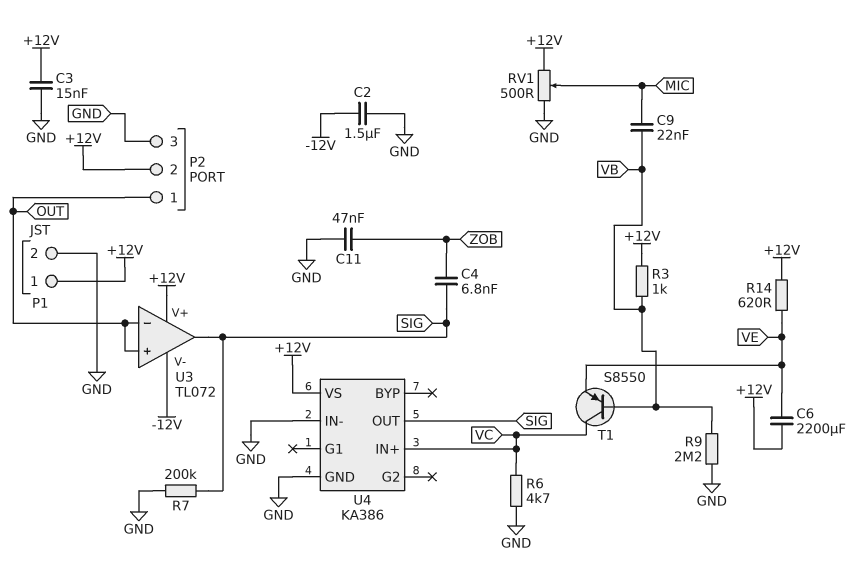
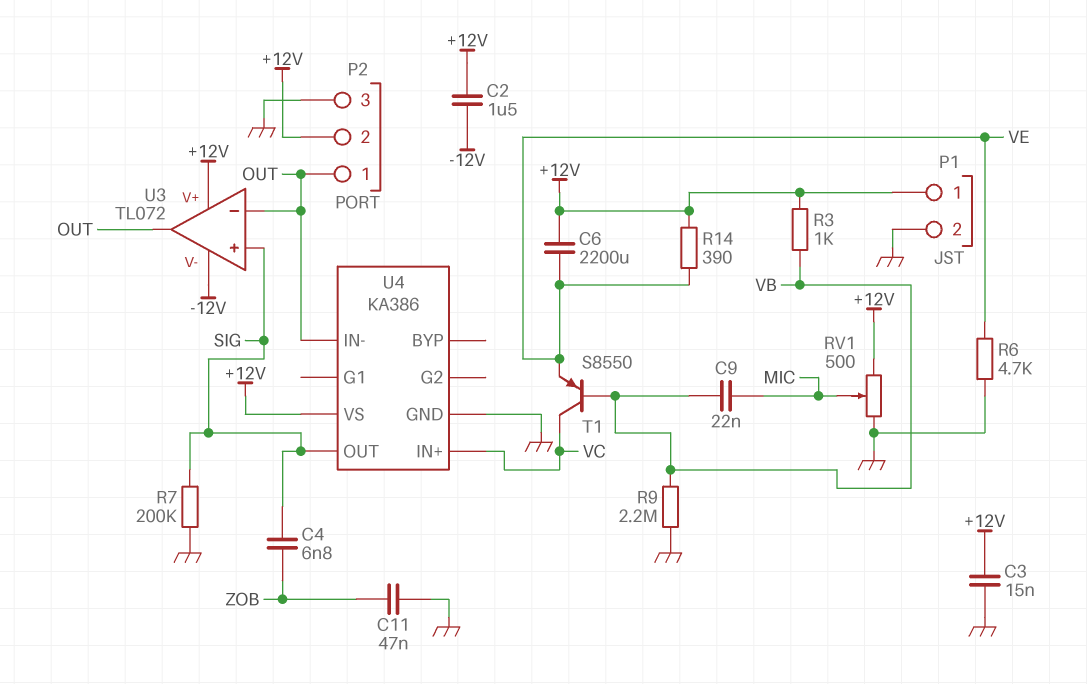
C2: 1.5uF (-12V, GND) -> 1.5uF (+12V, -12V)
R6: 4.7k (GND, VC) -> 4.7k (GND, VE)
R14: 620 (+12V, VE) -> 390 (+12V, VE)
U3 pin in+: OUT -> SIG
U3 pin out: SIG -> OUT
U4 pin IN-: GND -> OUT

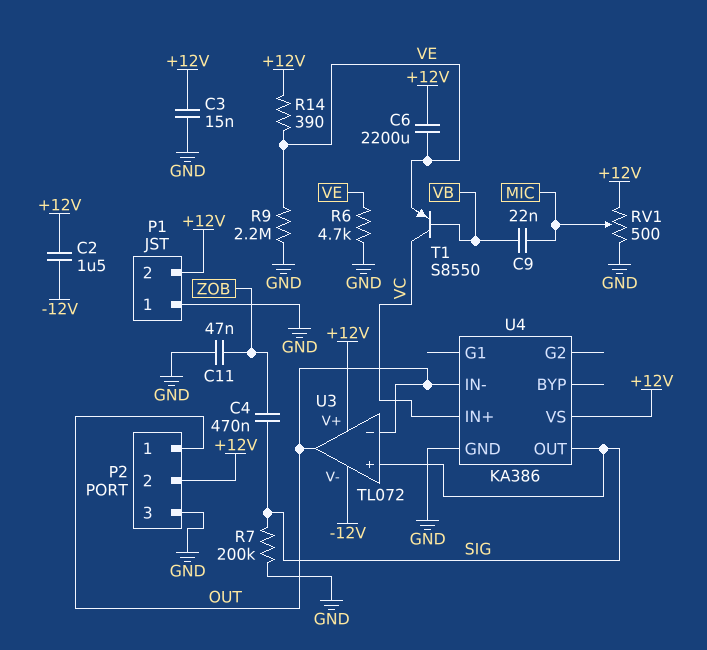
C4: 6.8nF (SIG, ZOB) -> 470nF (SIG, ZOB)
P1 pin 1: +12V -> GND
P1 pin 2: GND -> +12V
R3: 1k (+12V, VB) -> none
R9: 2.2M (GND, VB) -> 2.2M (GND, VE)

